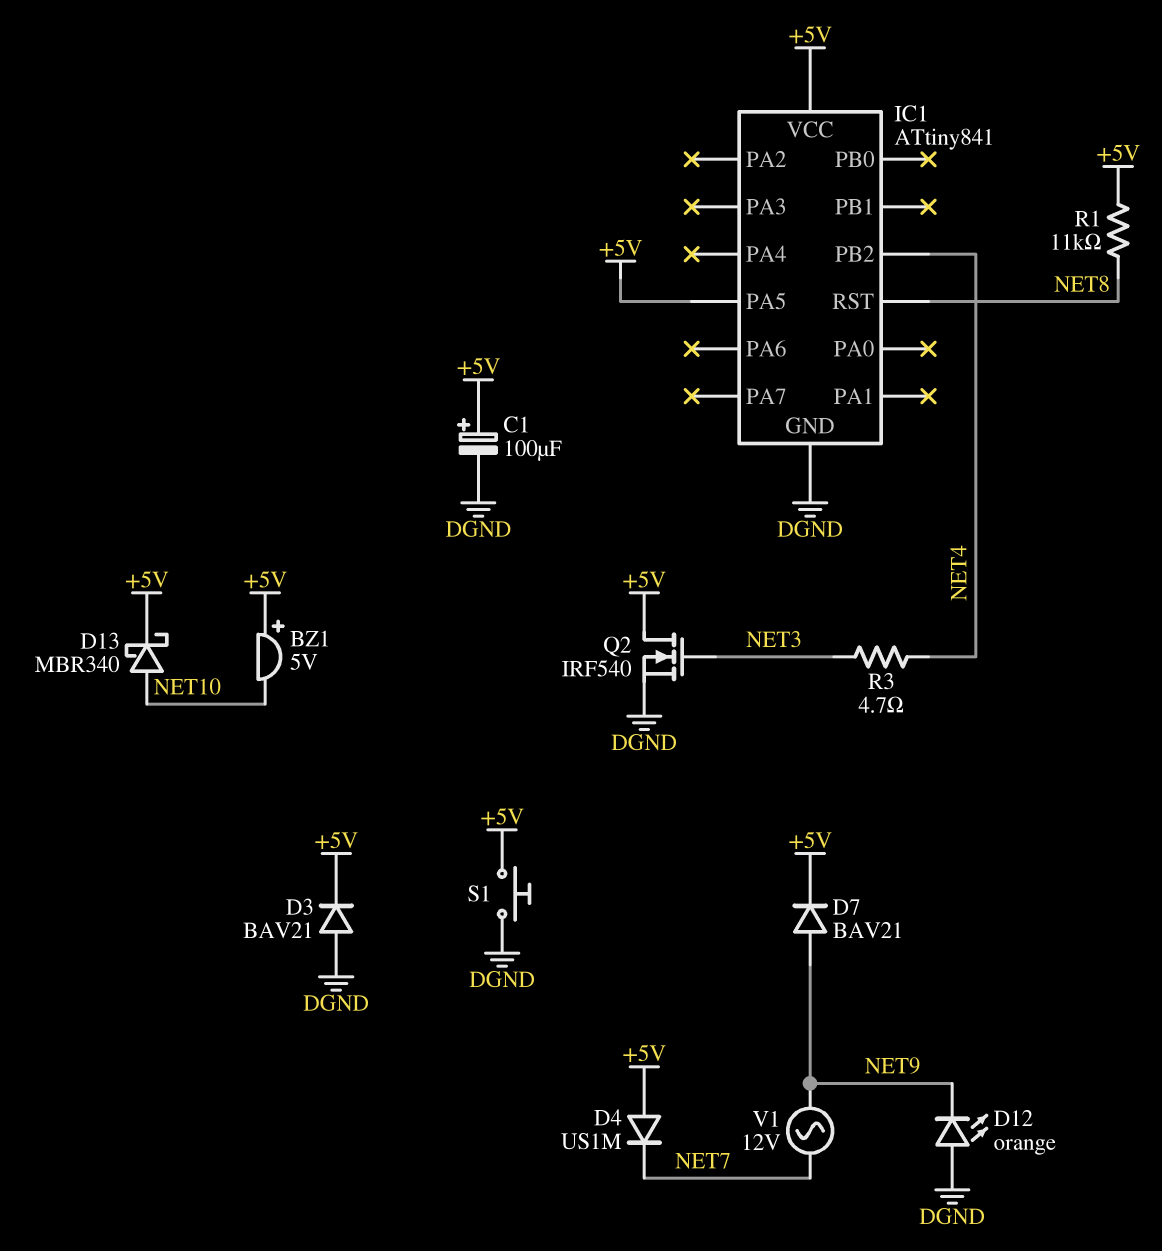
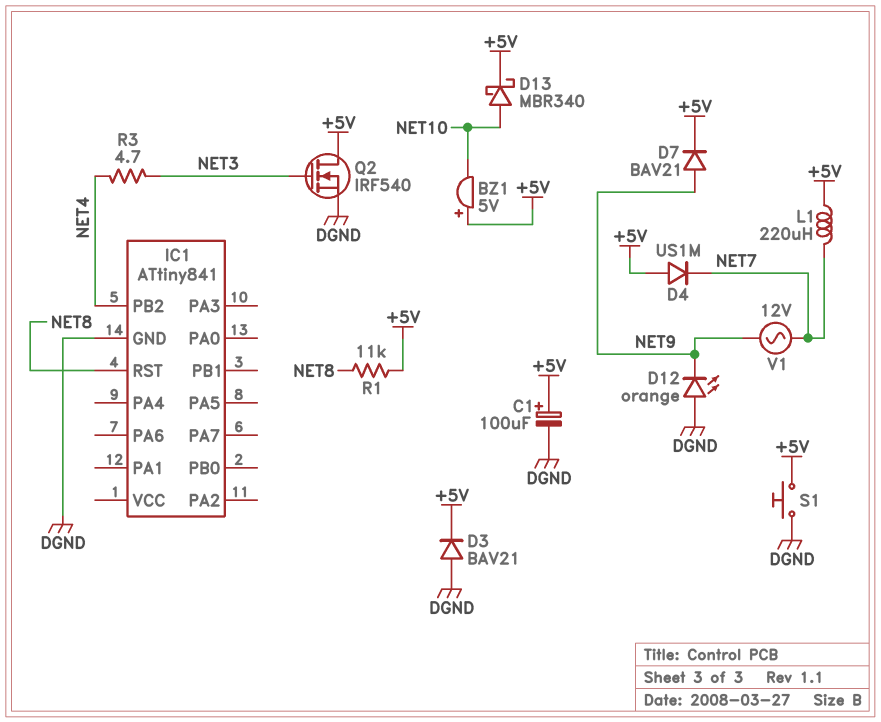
IC1 pin PA5: +5V -> none
IC1 pin VCC: +5V -> none
L1: none -> 220uH (+5V, NET7)

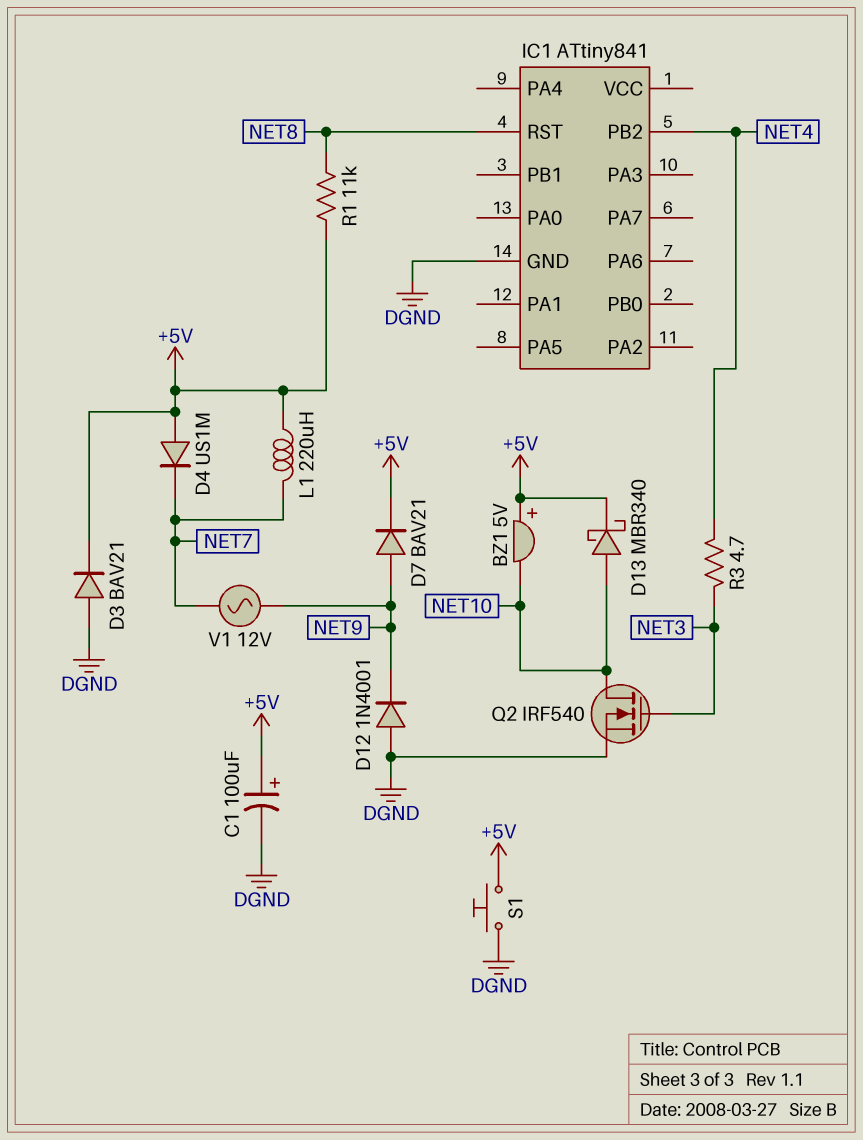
D12: LED orange (A DGND, K NET9) -> diode 1N4001 (A DGND, K NET9)
Q2: NMOS IRF540 (G NET3, D +5V, S DGND) -> NMOS IRF540 (G NET3, D NET10, S DGND)

